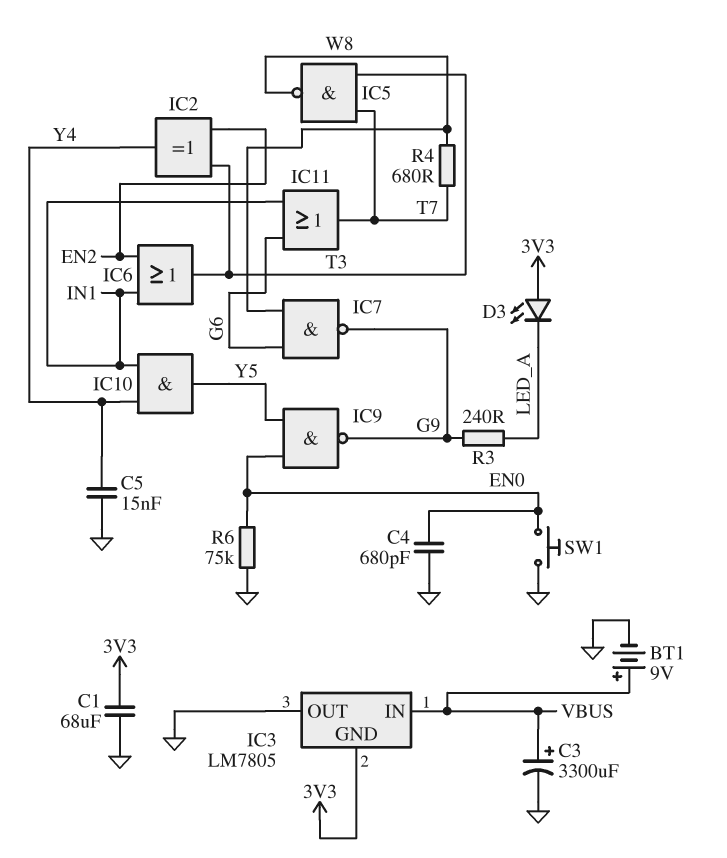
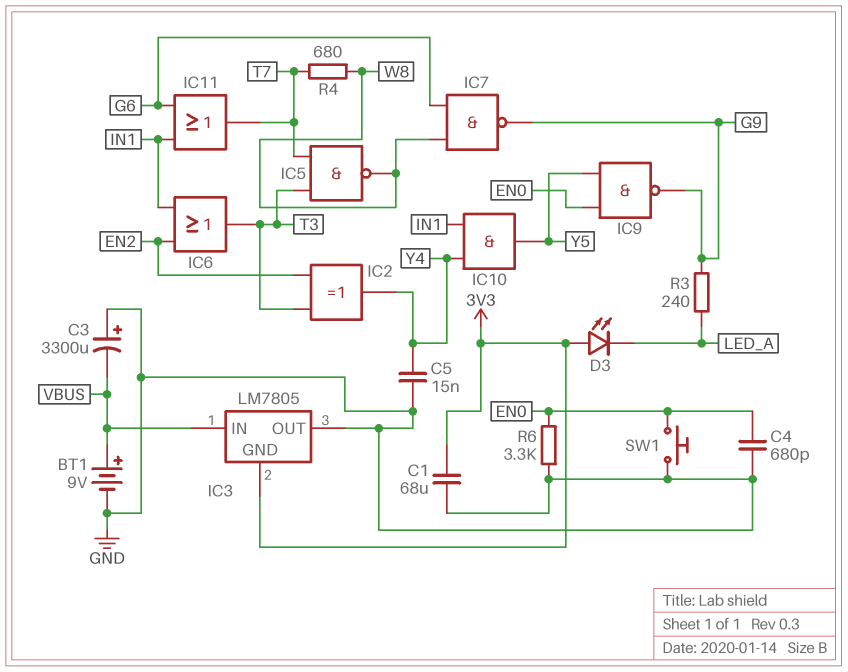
C3: 3300uF (plus VBUS, minus GND) -> 3300uF (plus GND, minus VBUS)
R6: 75k (EN0, GND) -> 3.3k (EN0, GND)

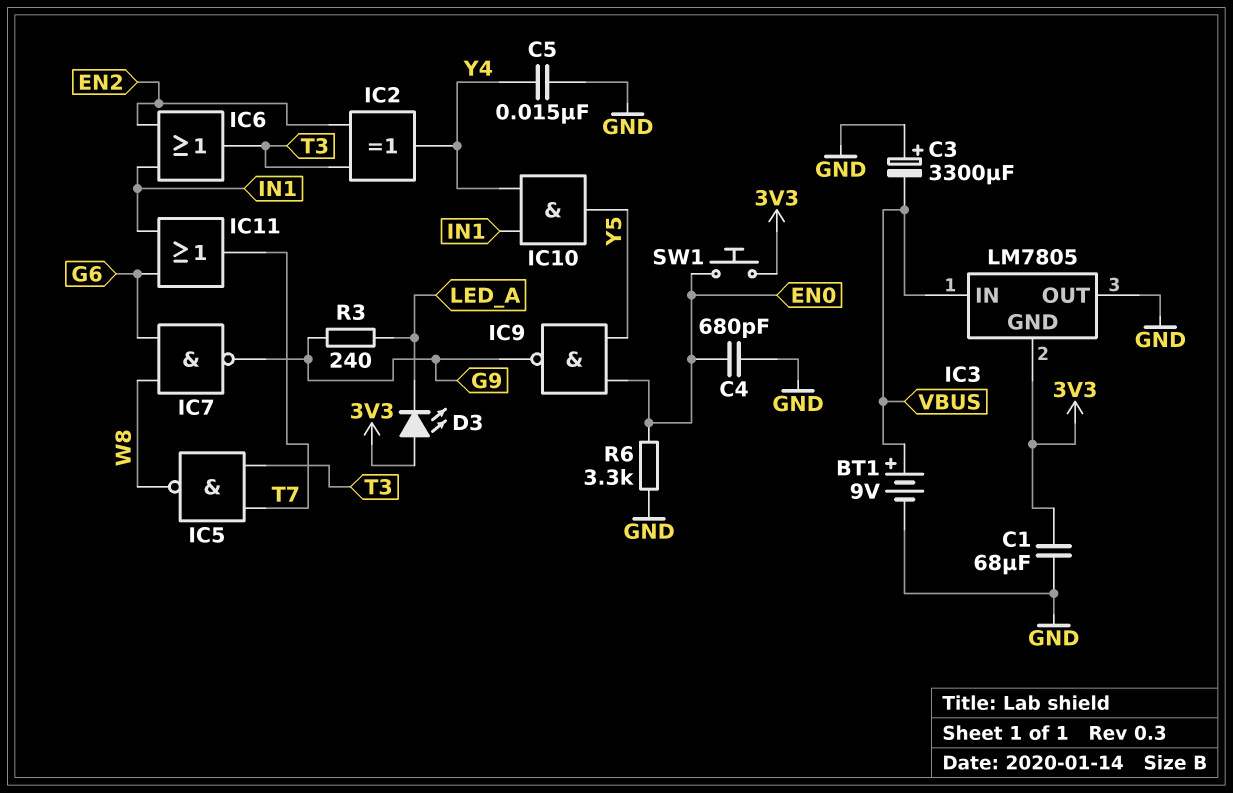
R4: 680 (T7, W8) -> none
SW1: button (EN0, GND) -> button (3V3, EN0)

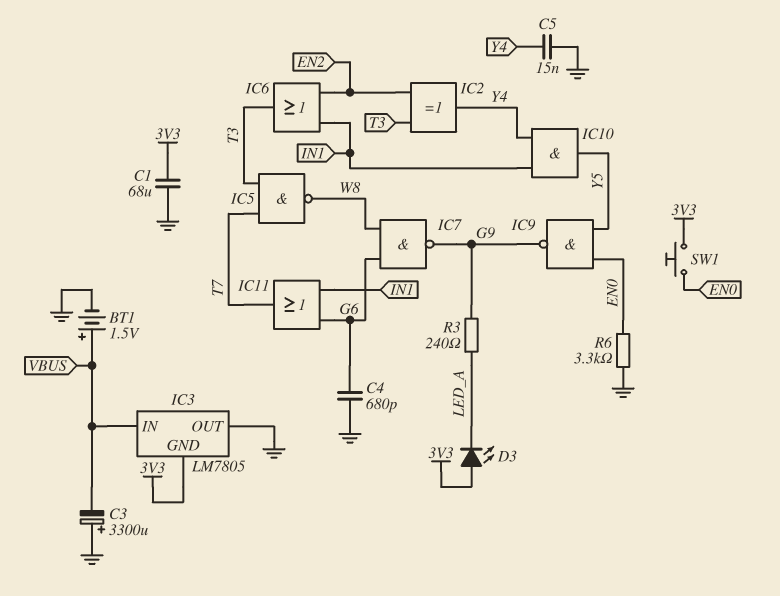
BT1: 9V (plus VBUS, minus GND) -> 1.5V (plus VBUS, minus GND)
C4: 680pF (EN0, GND) -> 680pF (G6, GND)

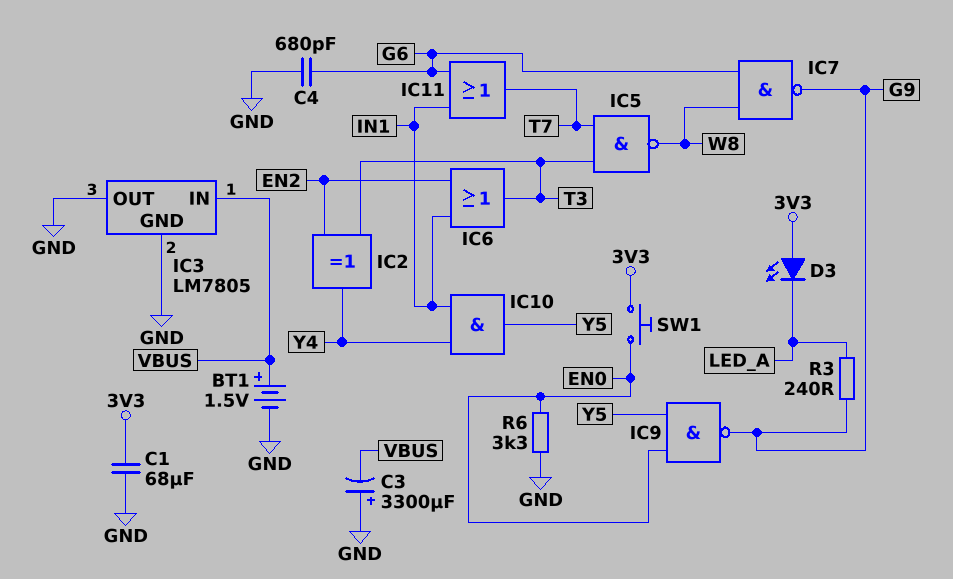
C5: 15nF (GND, Y4) -> none
IC3 pin GND: 3V3 -> GND

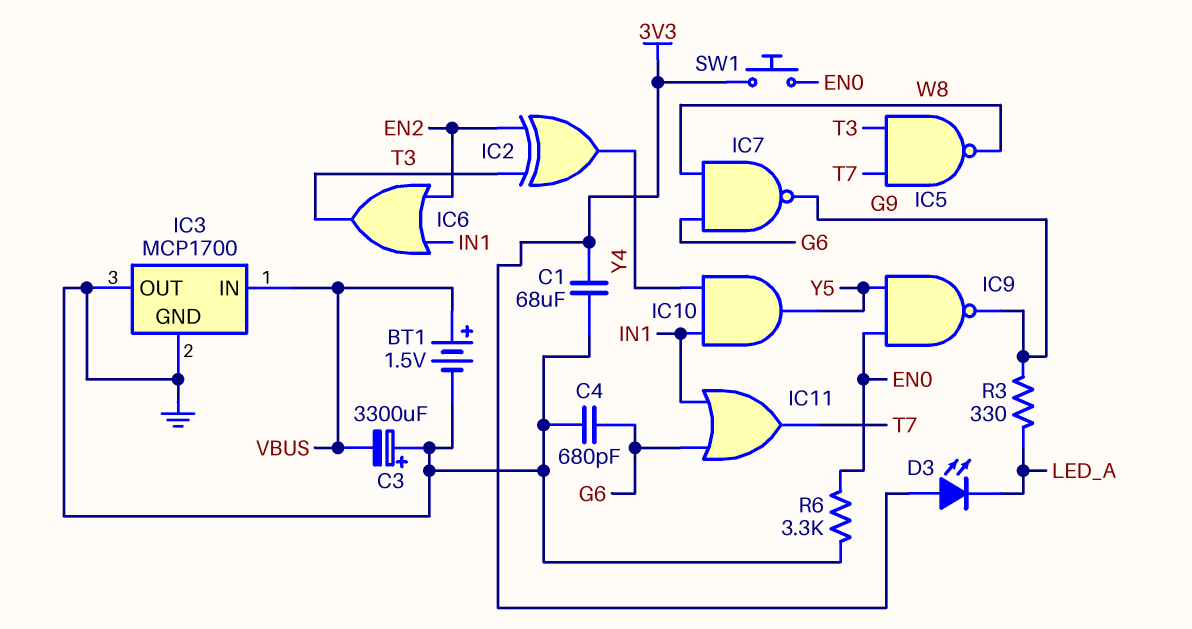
IC3: LM7805 -> MCP1700
R3: 240 (G9, LED_A) -> 330 (G9, LED_A)

